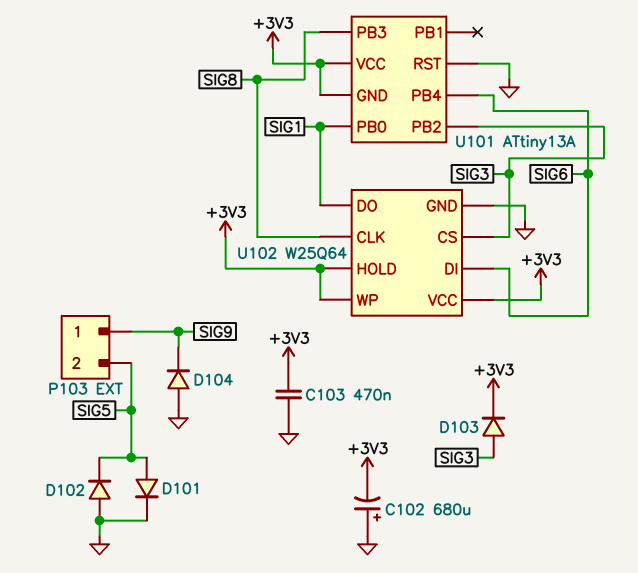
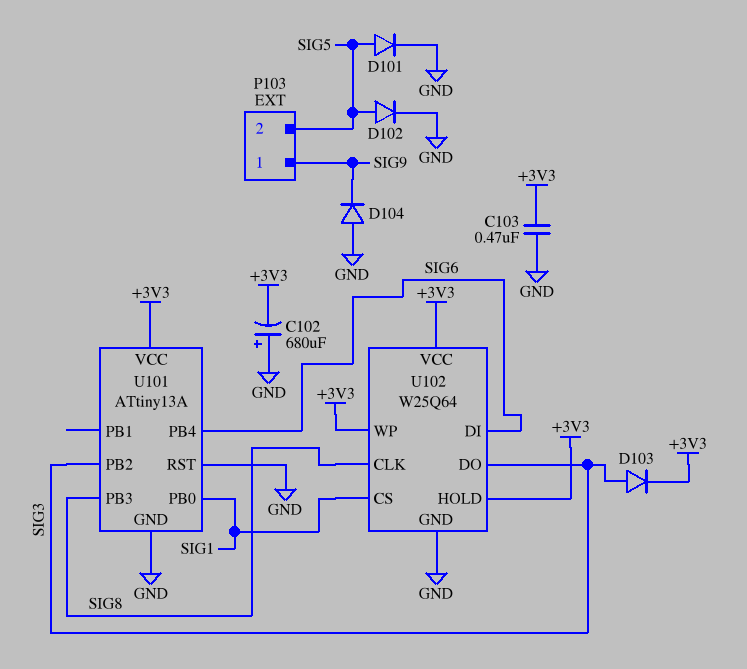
D102: diode (A GND, K SIG5) -> diode (A SIG5, K GND)
U101 pin GND: +3V3 -> GND
U102 pin CS: SIG3 -> SIG1
U102 pin DO: SIG1 -> SIG3

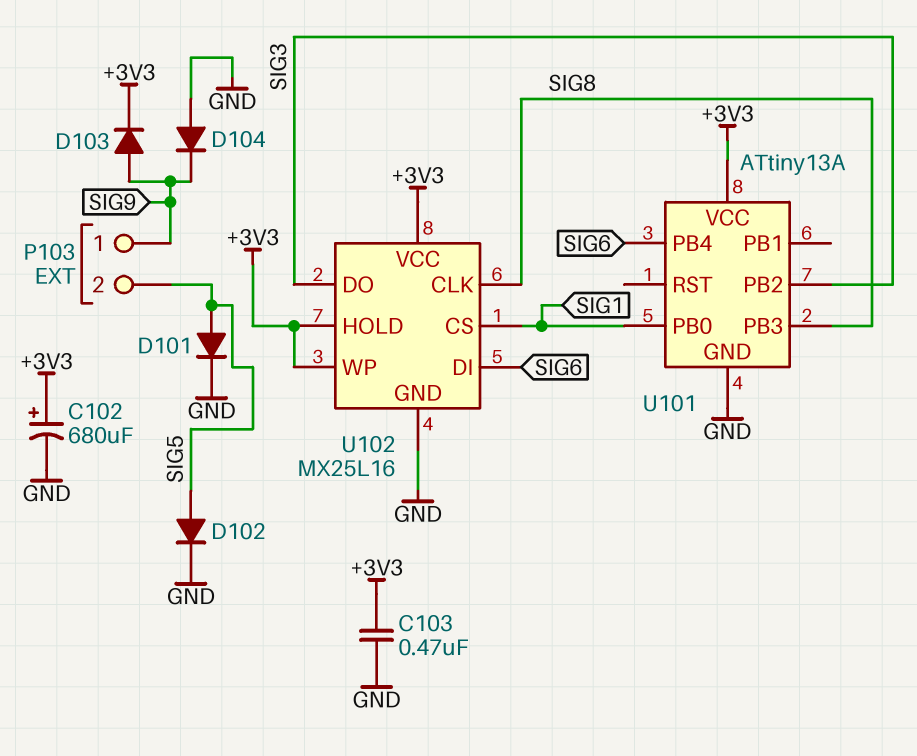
C102: 680uF (plus GND, minus +3V3) -> 680uF (plus +3V3, minus GND)
D103: diode (A SIG3, K +3V3) -> diode (A SIG9, K +3V3)
U101 pin RST: GND -> none
U102: W25Q64 -> MX25L16

